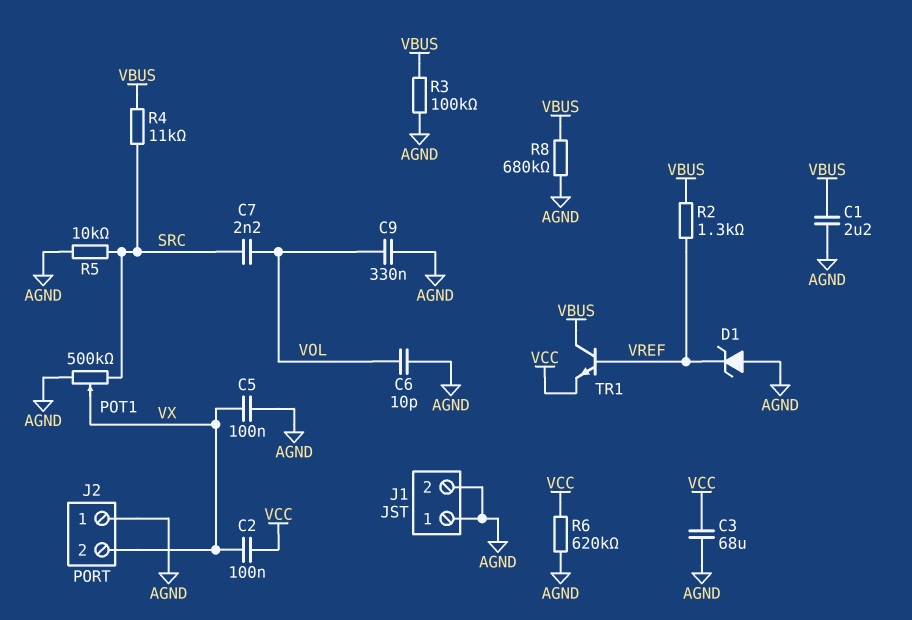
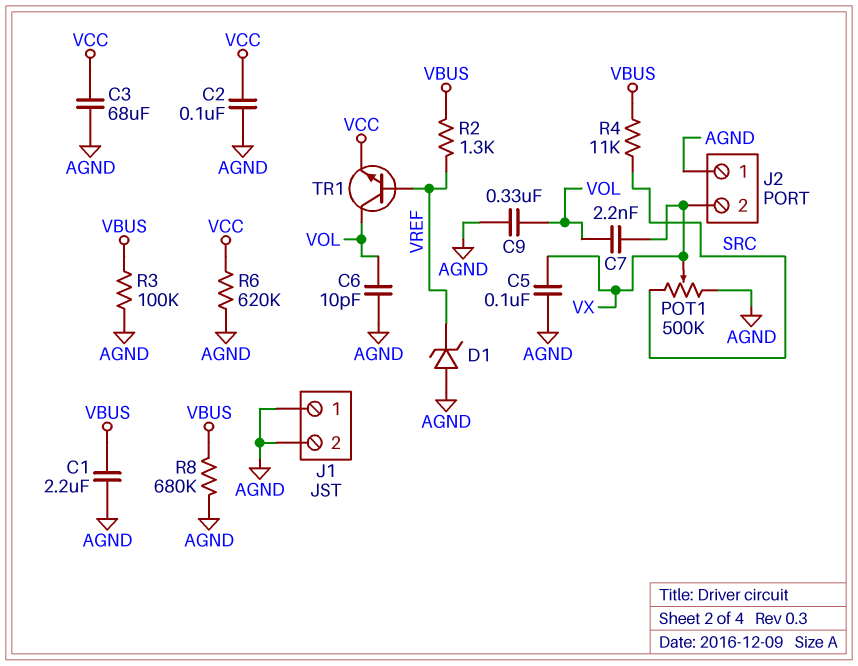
C2: 100nF (VCC, VX) -> 100nF (AGND, VCC)
C7: 2.2nF (SRC, VOL) -> 2.2nF (VOL, VX)
R5: 10k (AGND, SRC) -> none
TR1: NPN (B VREF, C VBUS, E VCC) -> NPN (B VREF, C VOL, E VCC)

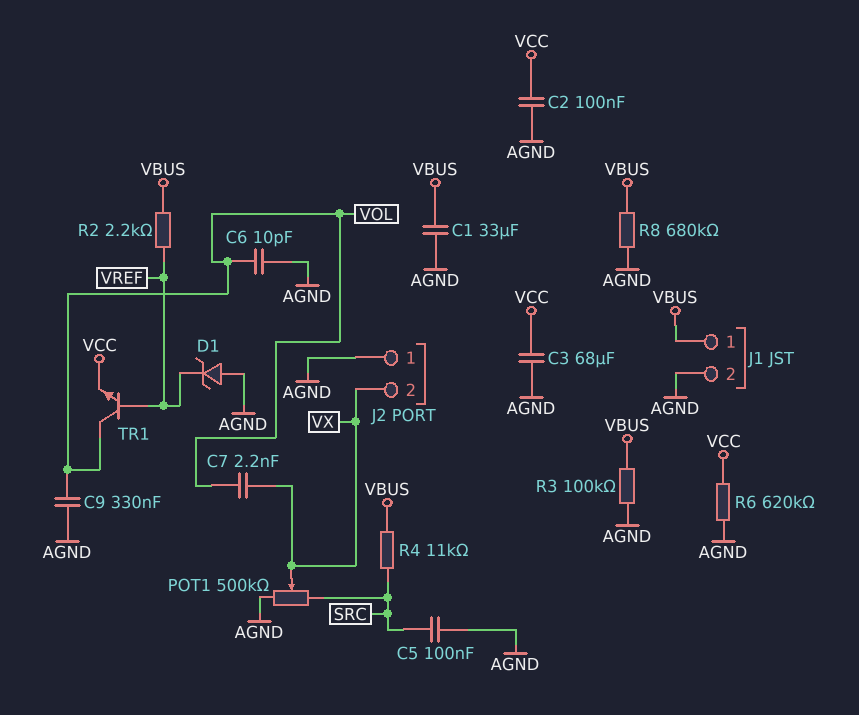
C1: 2.2uF (AGND, VBUS) -> 33uF (AGND, VBUS)
C5: 100nF (AGND, VX) -> 100nF (AGND, SRC)
J1 pin 1: AGND -> VBUS
R2: 1.3k (VBUS, VREF) -> 2.2k (VBUS, VREF)

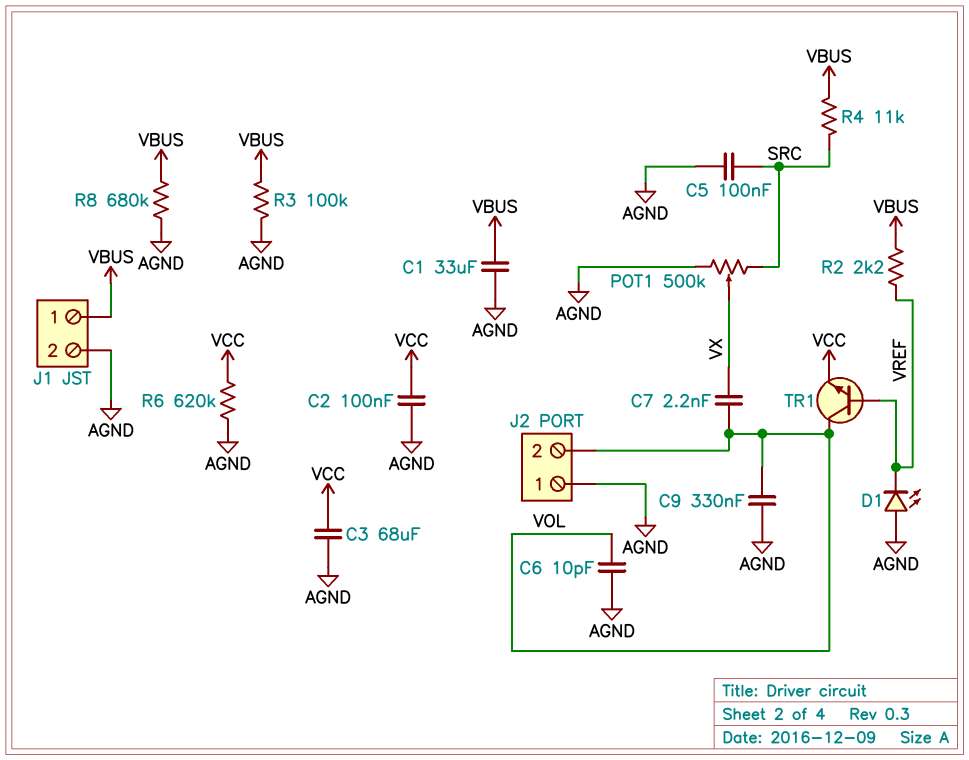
D1: zener (A AGND, K VREF) -> LED (A AGND, K VREF)
J2 pin 2: VX -> VOL

